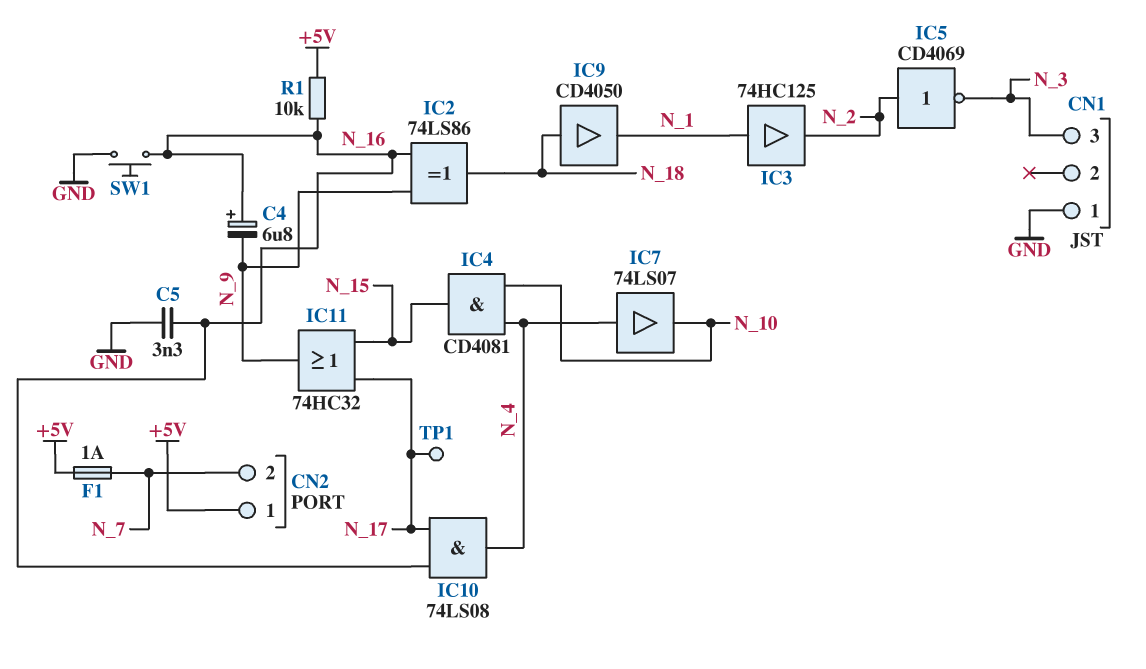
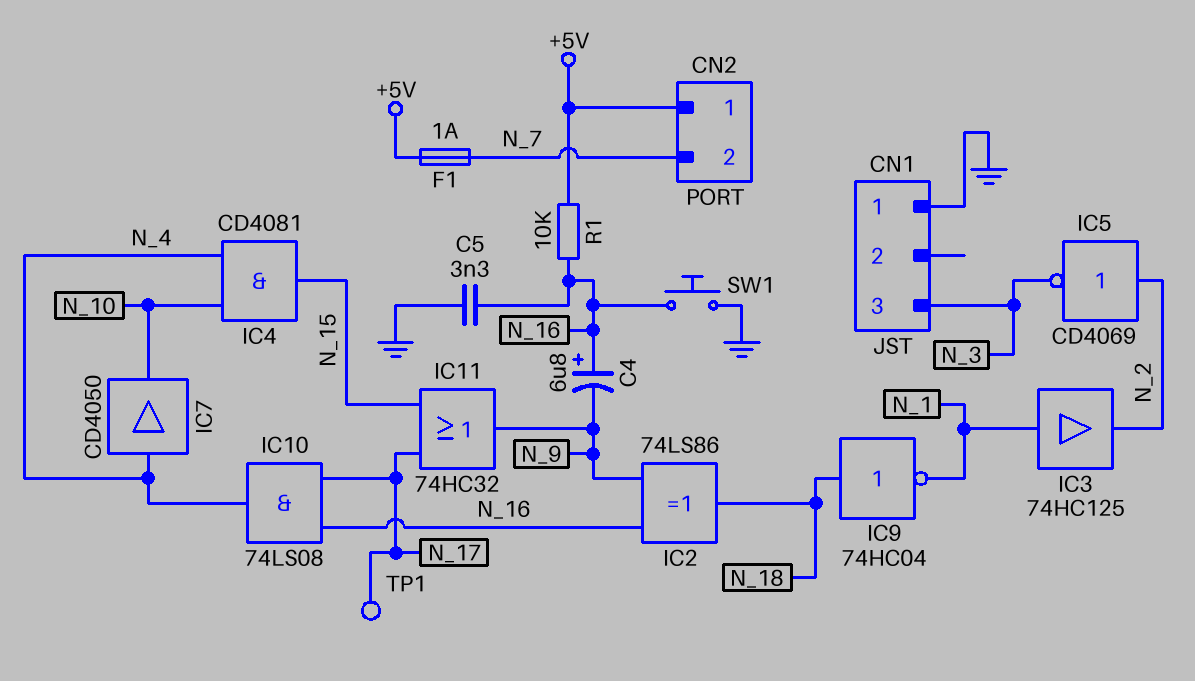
IC7: buffer 74LS07 (in N_4, out N_10) -> buffer CD4050 (in N_4, out N_10)
IC9: buffer CD4050 (in N_18, out N_1) -> NOT 74HC04 (in N_18, out N_1)

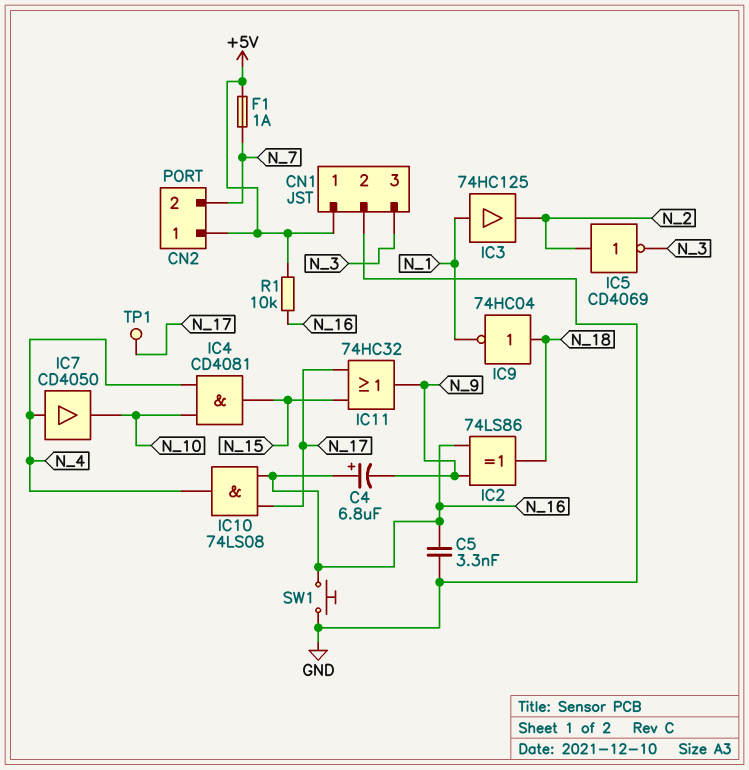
CN1 pin 1: GND -> +5V
CN1 pin 2: none -> GND

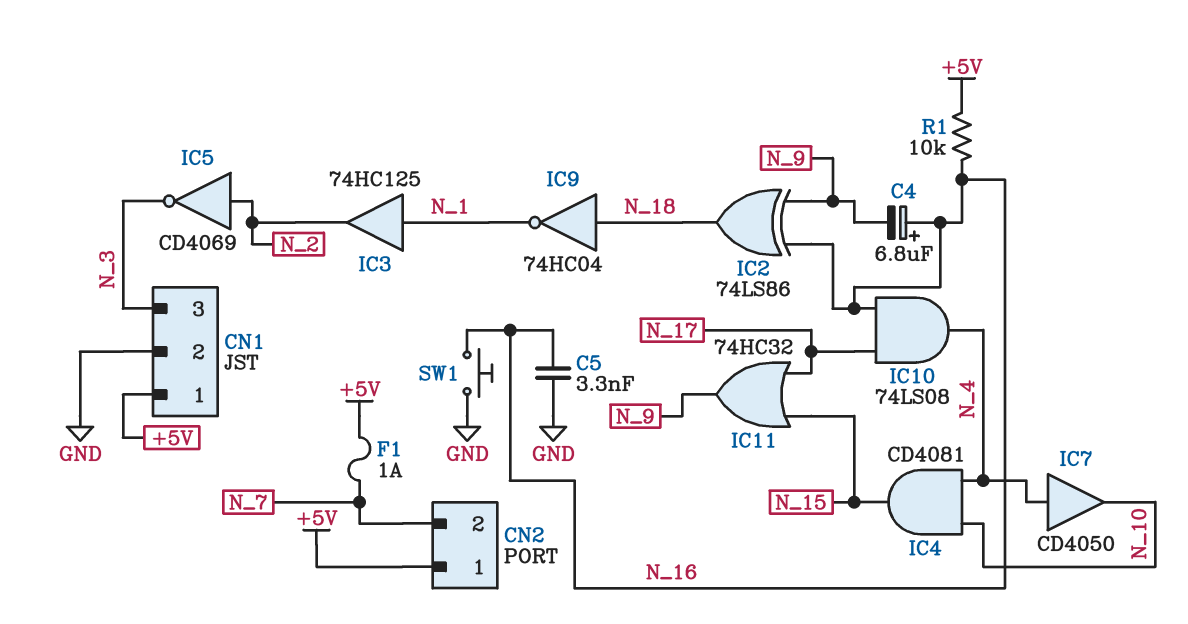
TP1: test point (N_17) -> none

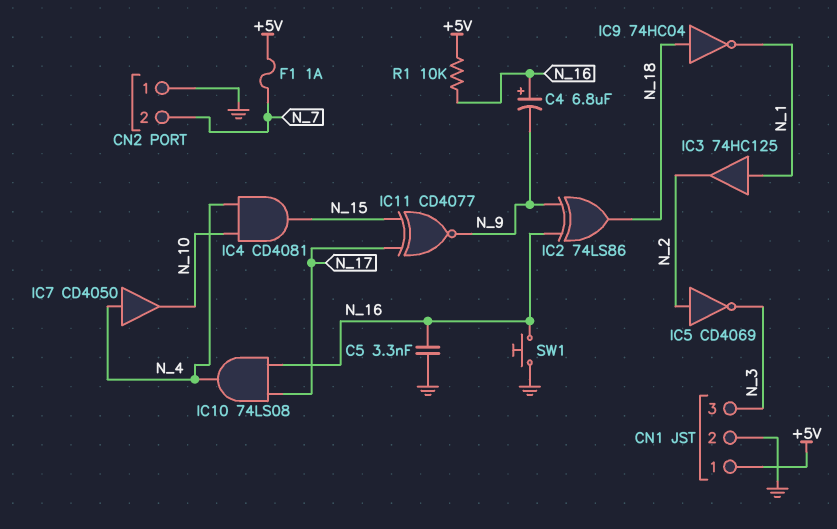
CN2 pin 1: +5V -> GND
IC11: OR 74HC32 (in N_15, in N_17, out N_9) -> XNOR CD4077 (in N_15, in N_17, out N_9)

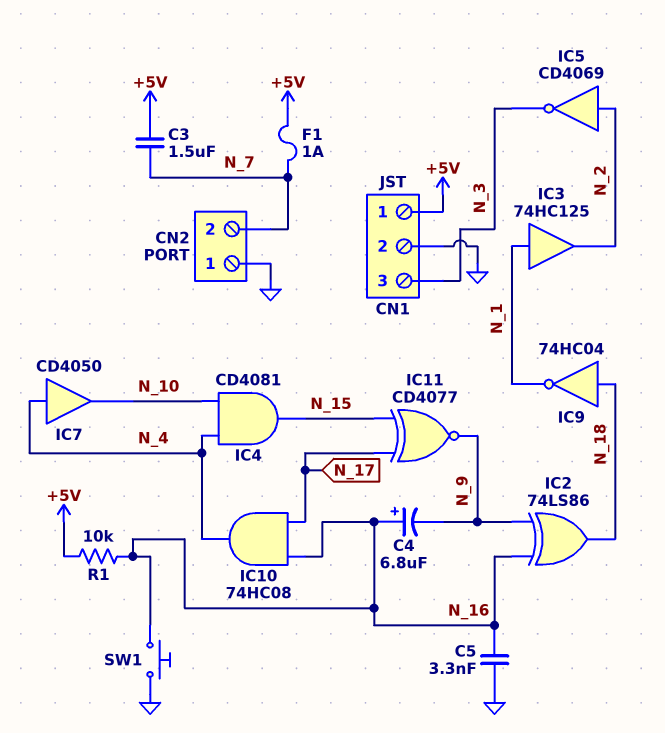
C3: none -> 1.5uF (+5V, N_7)
IC10: AND 74LS08 (in N_16, in N_17, out N_4) -> AND 74HC08 (in N_16, in N_17, out N_4)

